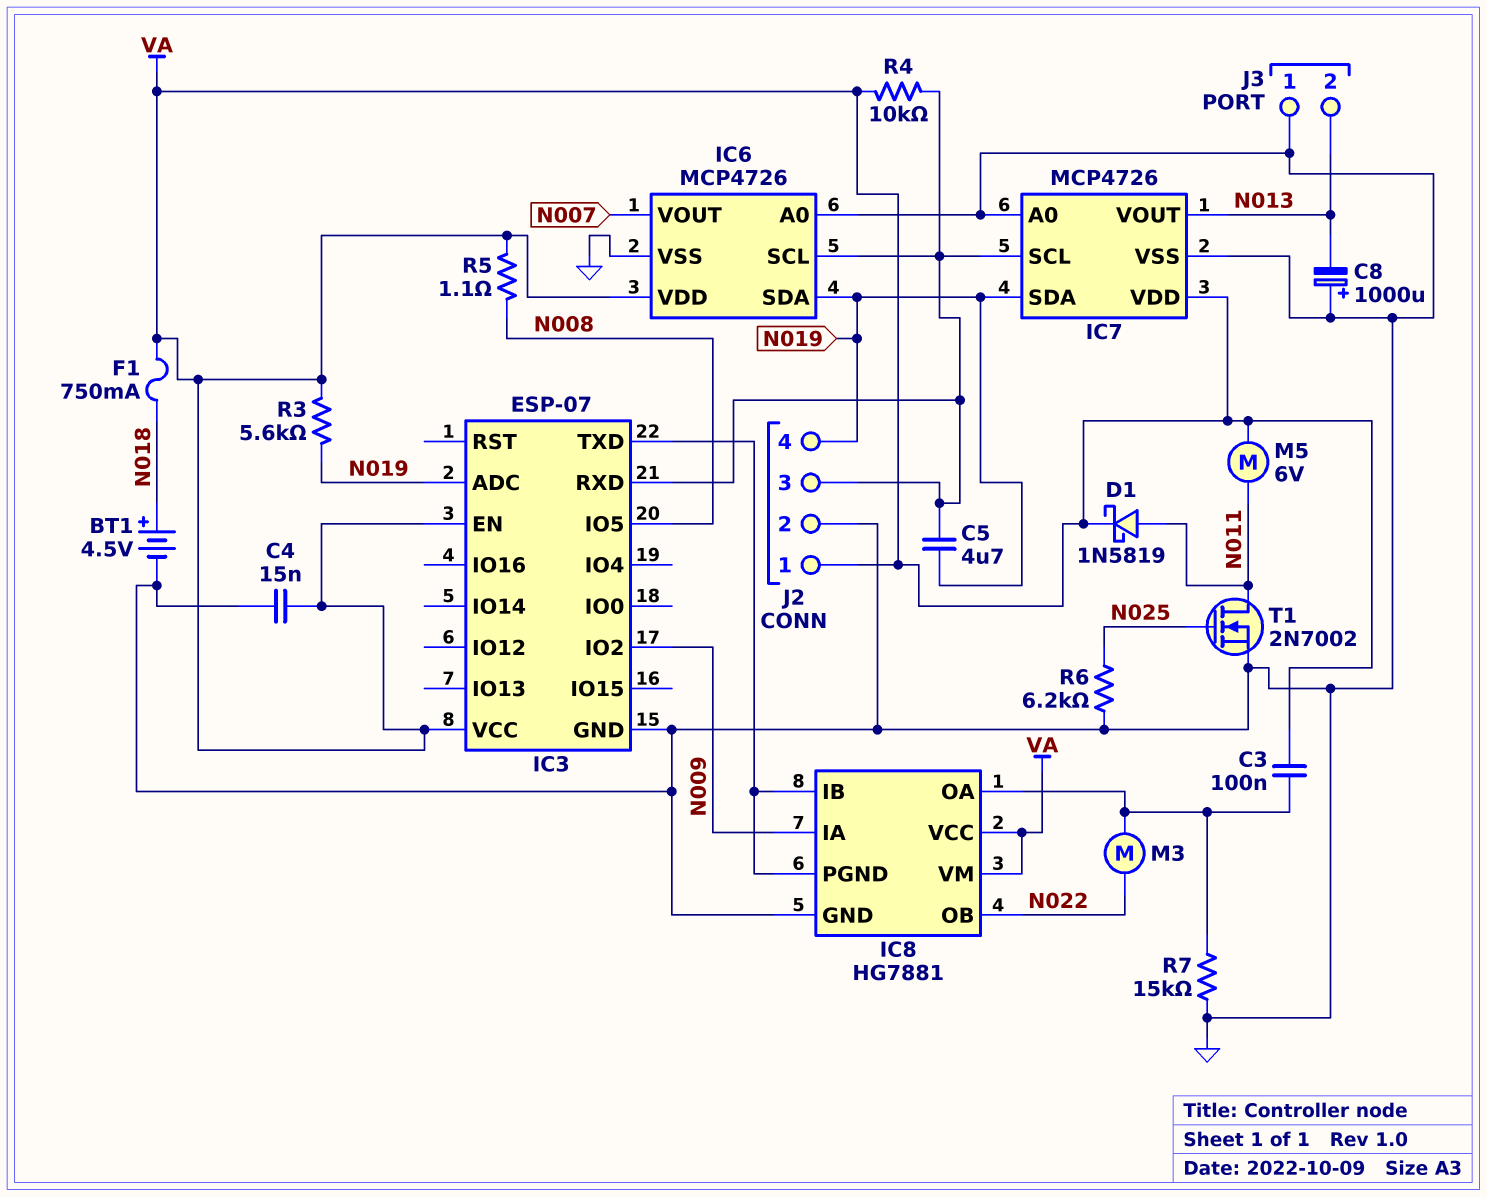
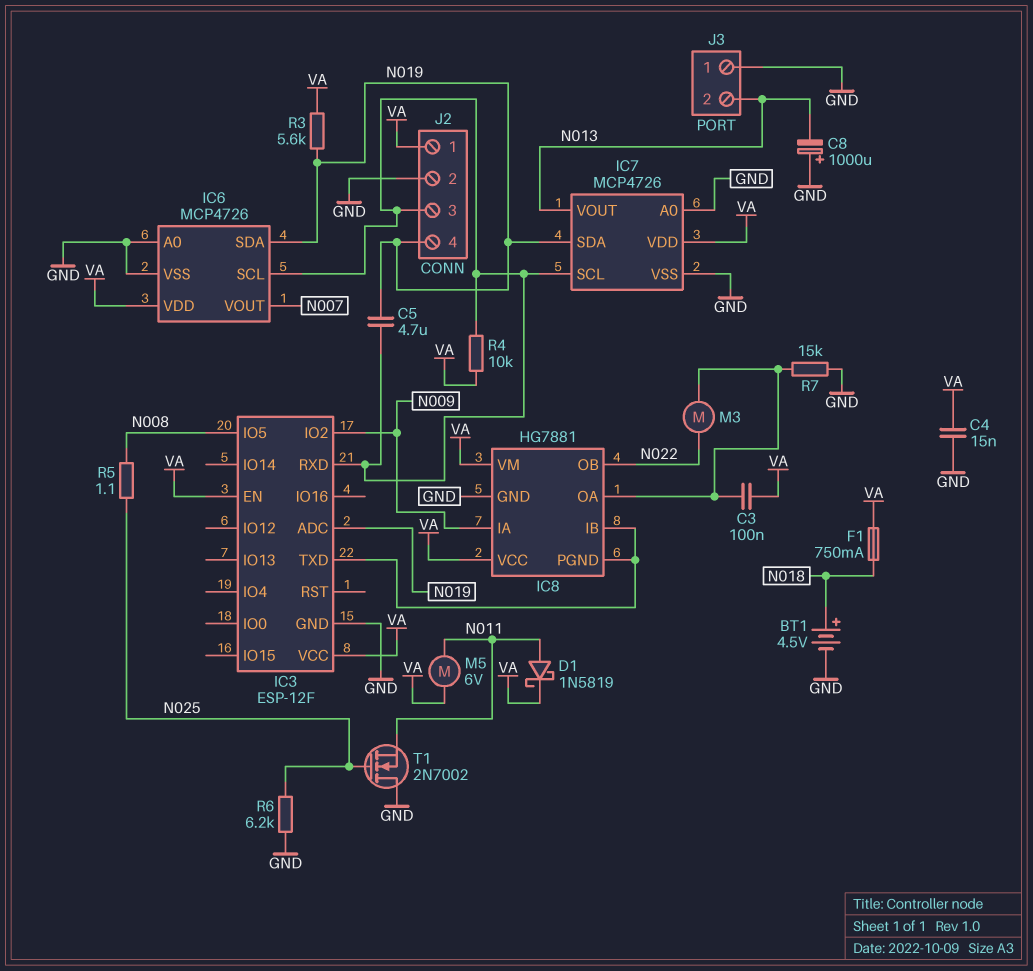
IC3: ESP-07 -> ESP-12F
R5: 1.1 (N008, VA) -> 1.1 (N008, N025)
T1: NMOS 2N7002 (G N025, D N011, S GND) -> NMOS 2N7002 (G N025, D GND, S N011)

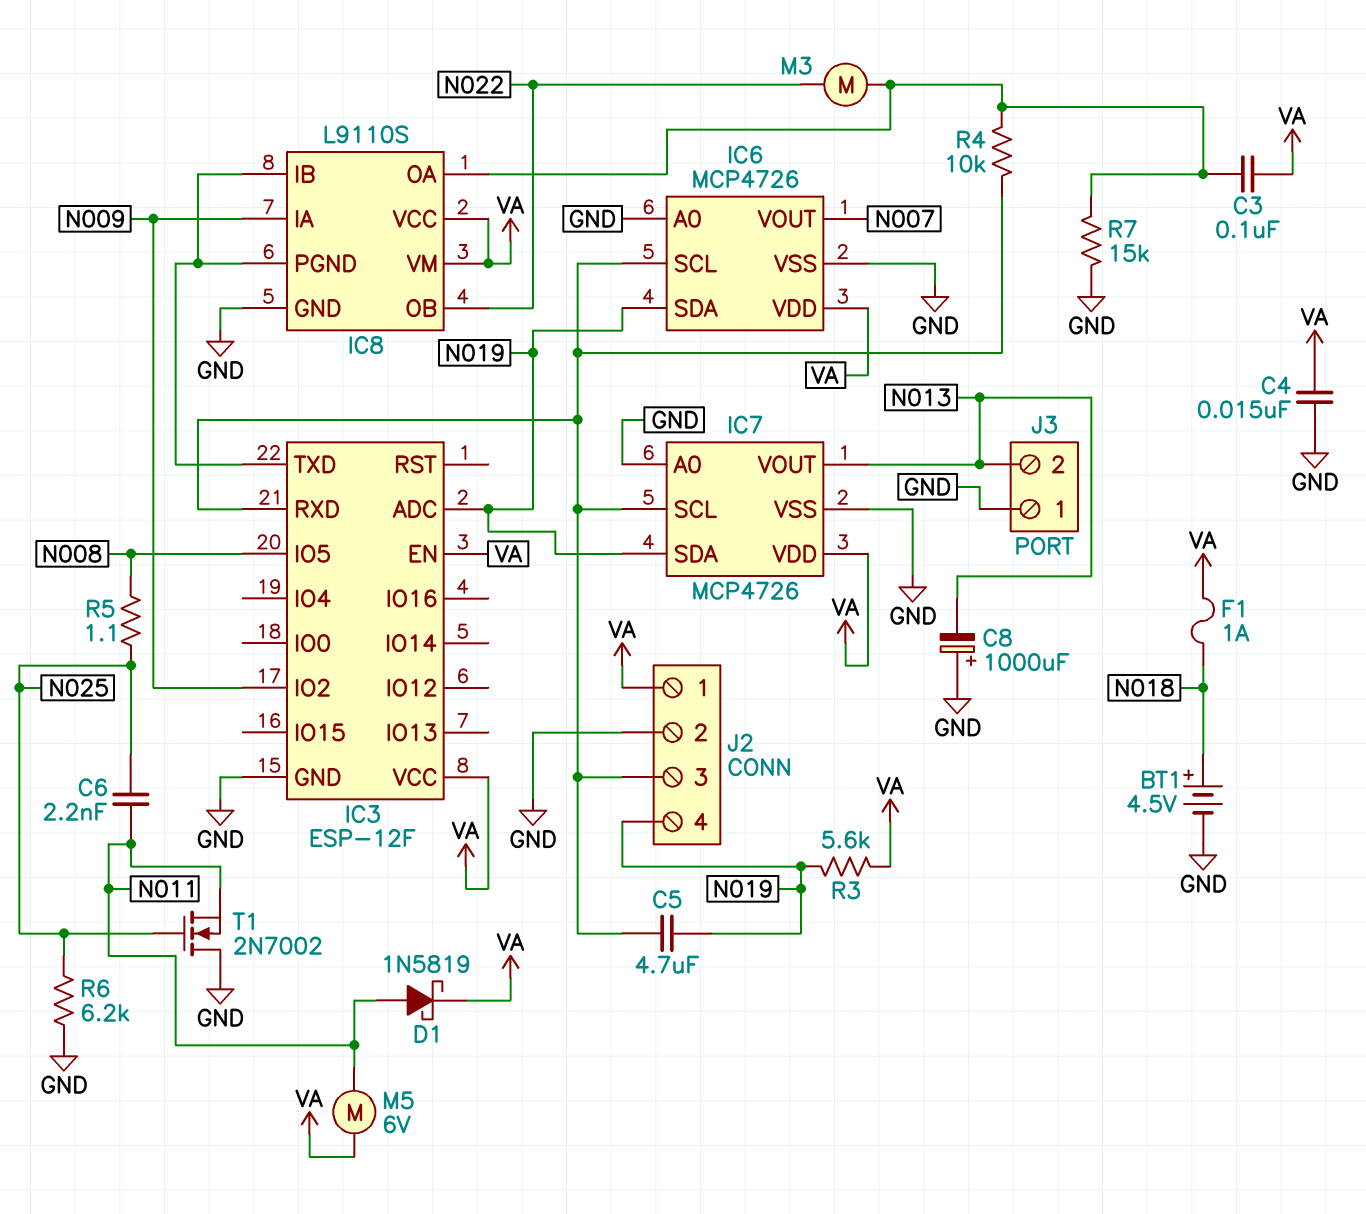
C6: none -> 2.2nF (N011, N025)
F1: 750mA (N018, VA) -> 1A (N018, VA)
IC8: HG7881 -> L9110S
R4: 10k (IC3/RXD, VA) -> 10k (IC3/RXD, IC8/OA)

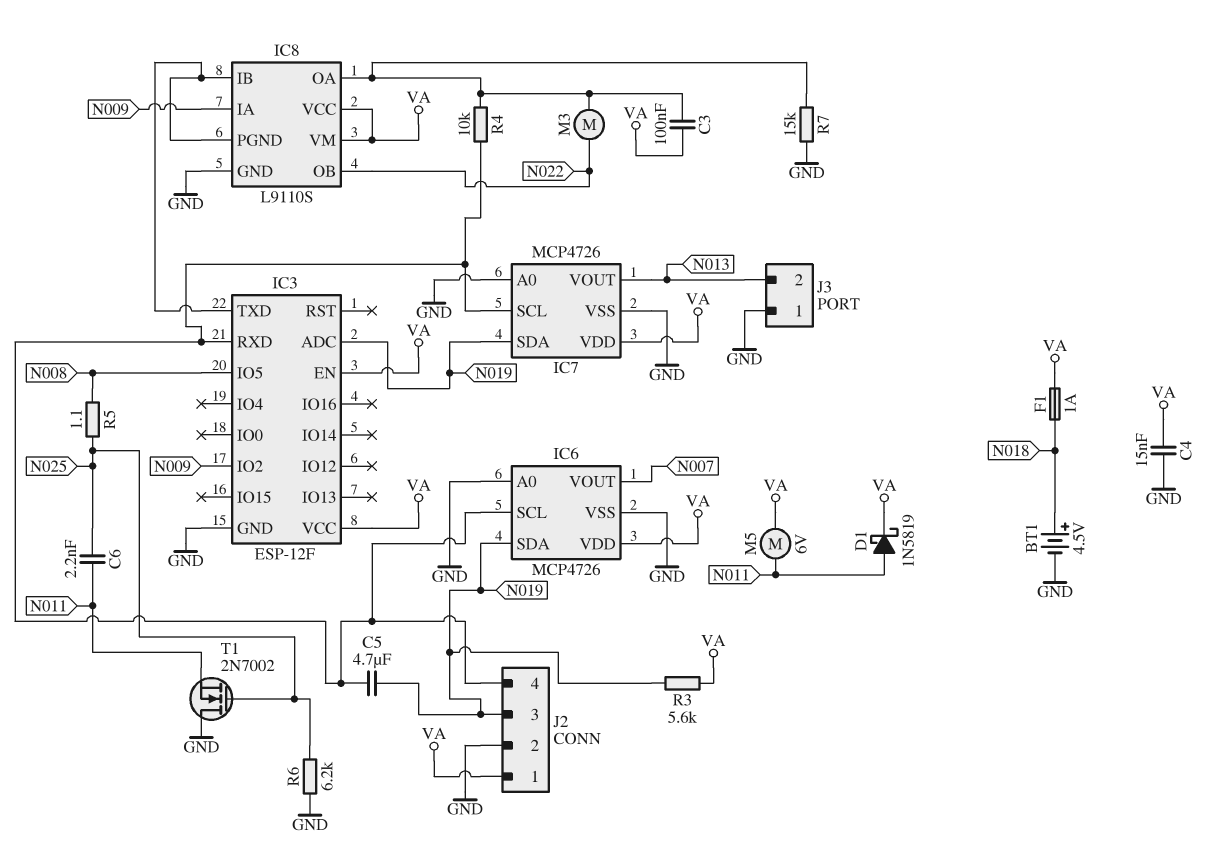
C8: 1000uF (plus GND, minus N013) -> none
J2 pin 3: IC3/RXD -> N019
J2 pin 4: N019 -> IC3/RXD

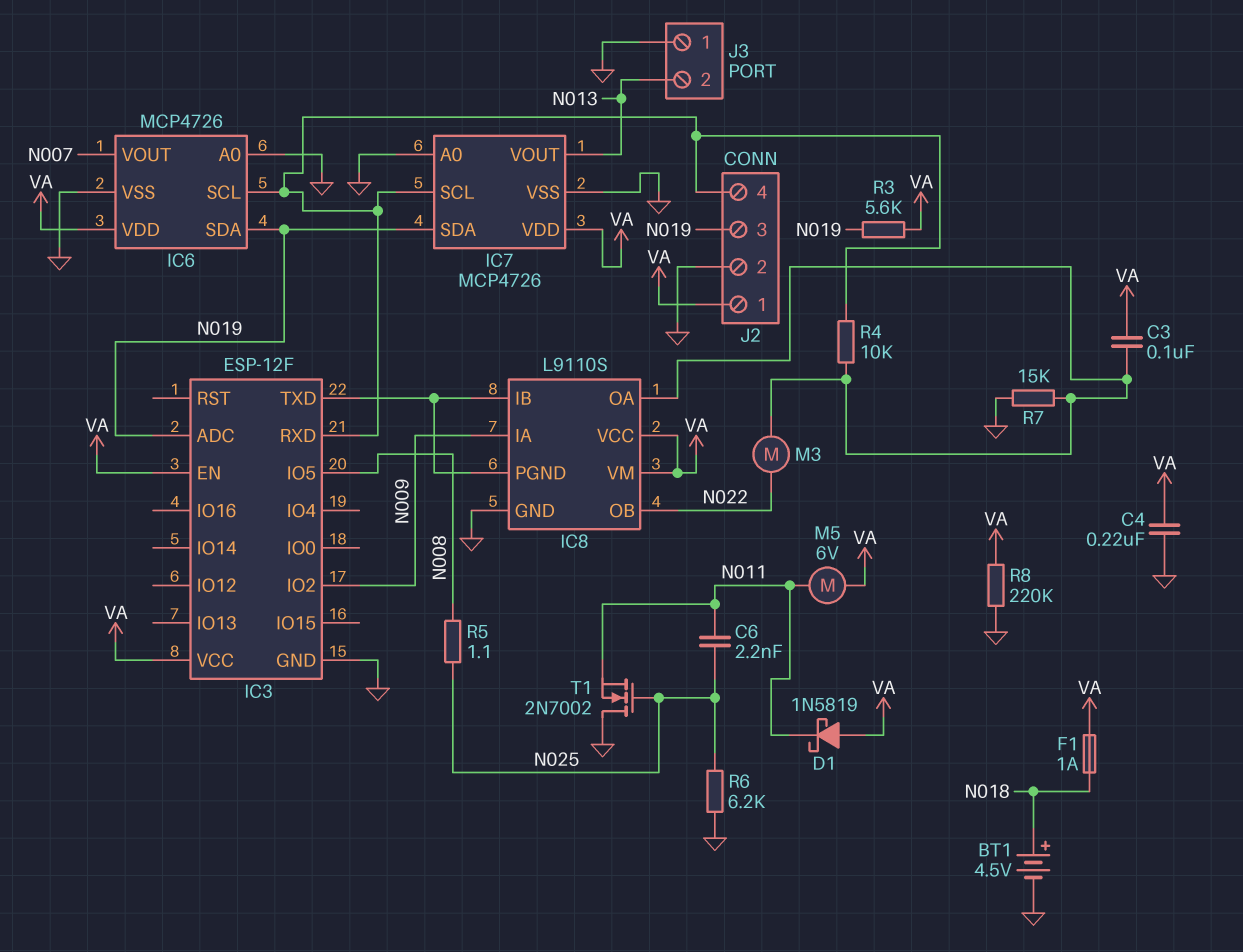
C4: 15nF (GND, VA) -> 220nF (GND, VA)
C5: 4.7uF (IC3/RXD, N019) -> none
D1: schottky 1N5819 (A N011, K VA) -> schottky 1N5819 (A VA, K N011)
R8: none -> 220k (GND, VA)

